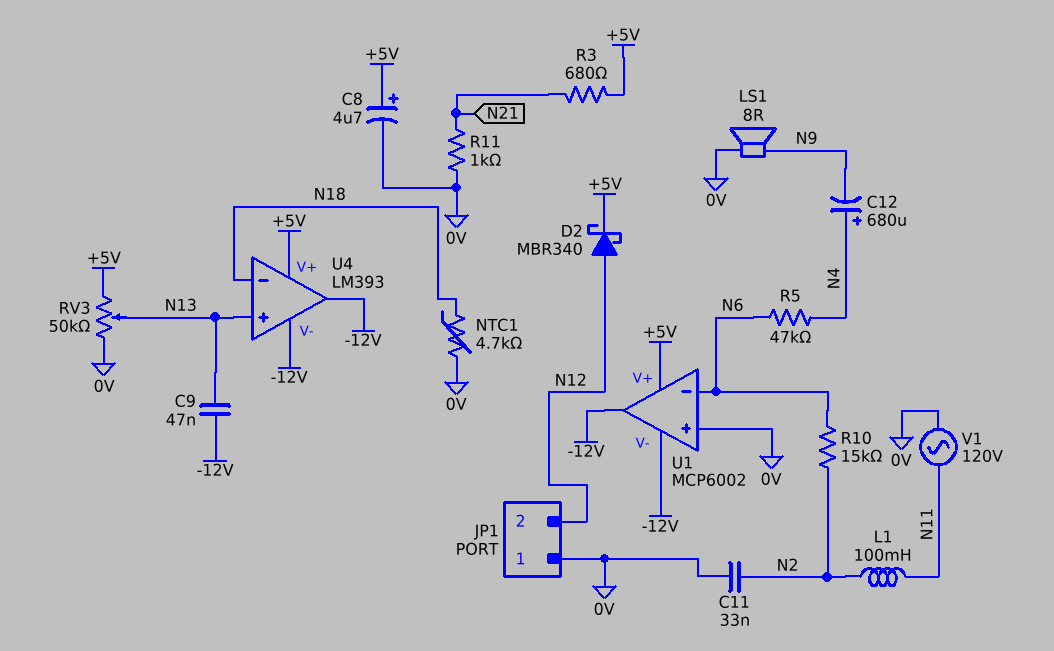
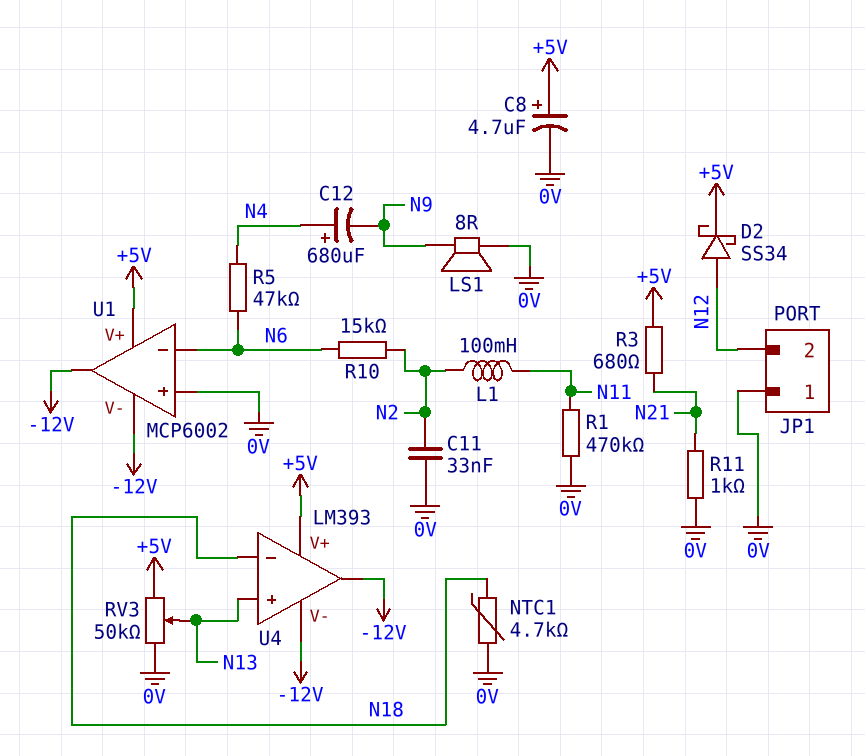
C9: 47nF (-12V, N13) -> none
D2: schottky MBR340 (A N12, K +5V) -> schottky SS34 (A N12, K +5V)
R1: none -> 470k (0V, N11)
V1: AC 120V (0V, N11) -> none

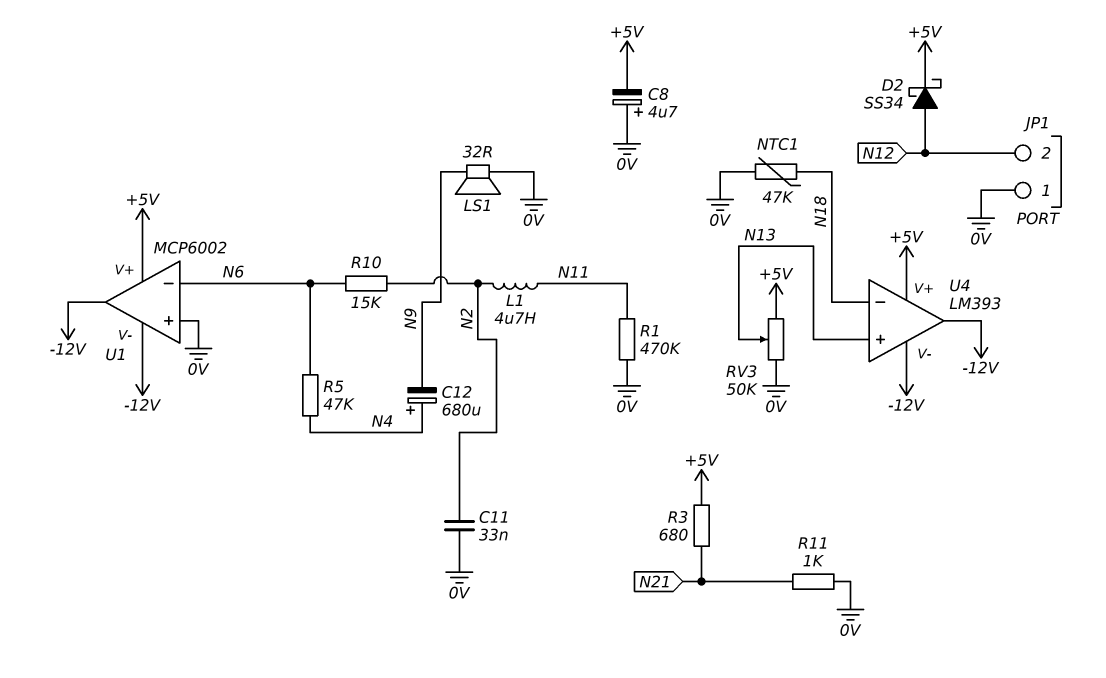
C8: 4.7uF (plus +5V, minus 0V) -> 4.7uF (plus 0V, minus +5V)
L1: 100mH (N2, N11) -> 4.7uH (N2, N11)
LS1: speaker 8R (0V, N9) -> speaker 32R (0V, N9)
NTC1: 4.7k (0V, N18) -> 47k (0V, N18)

